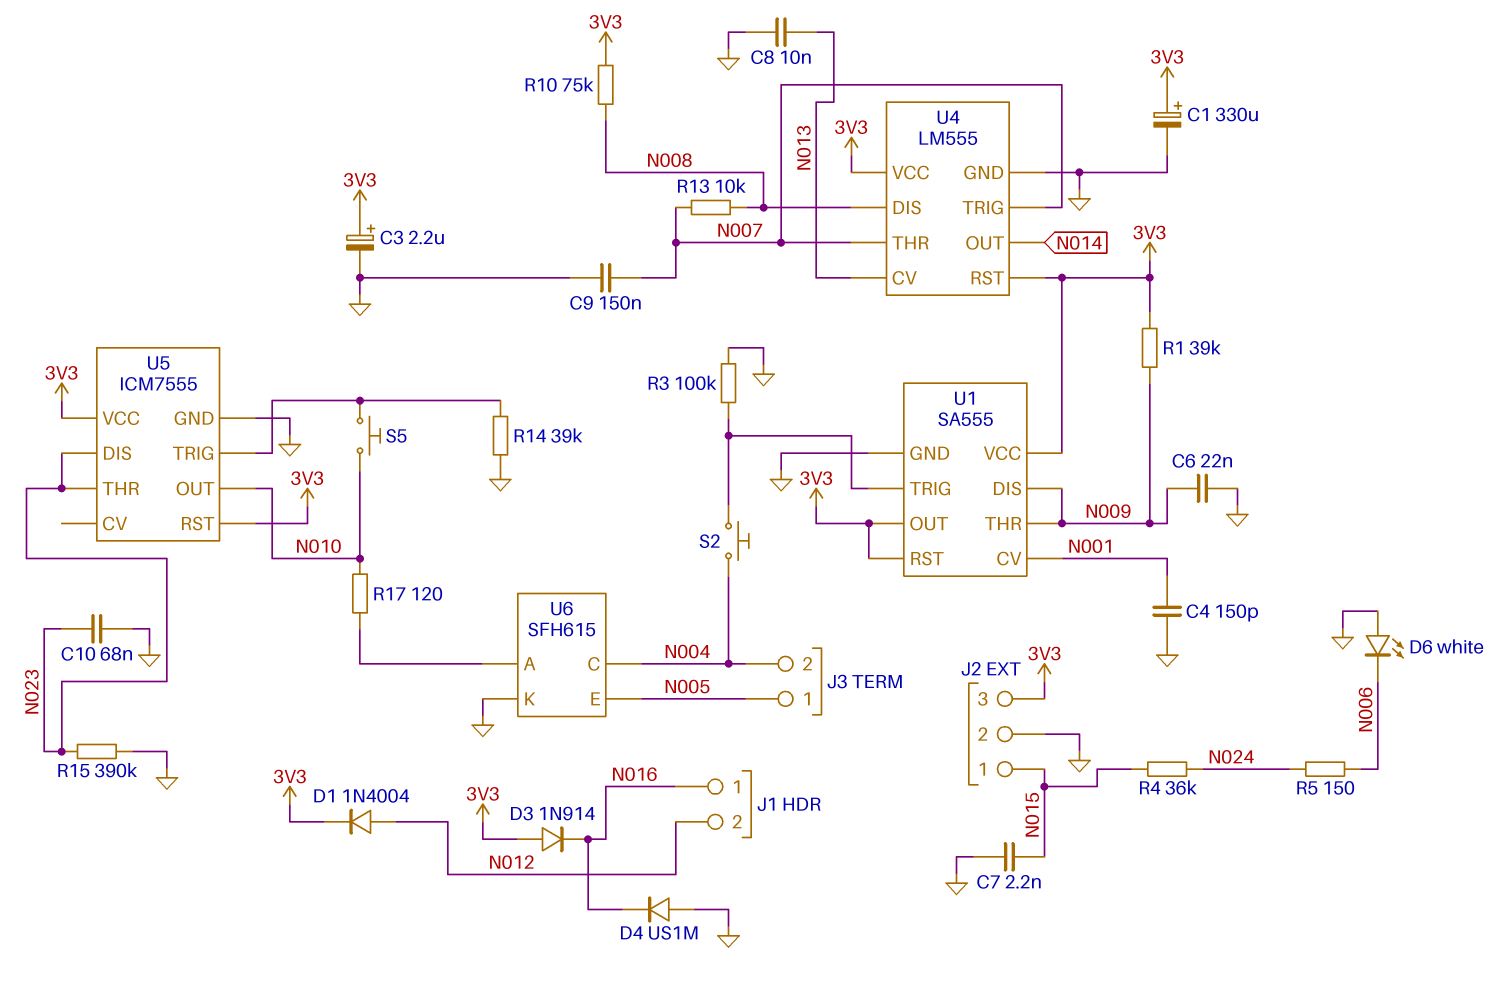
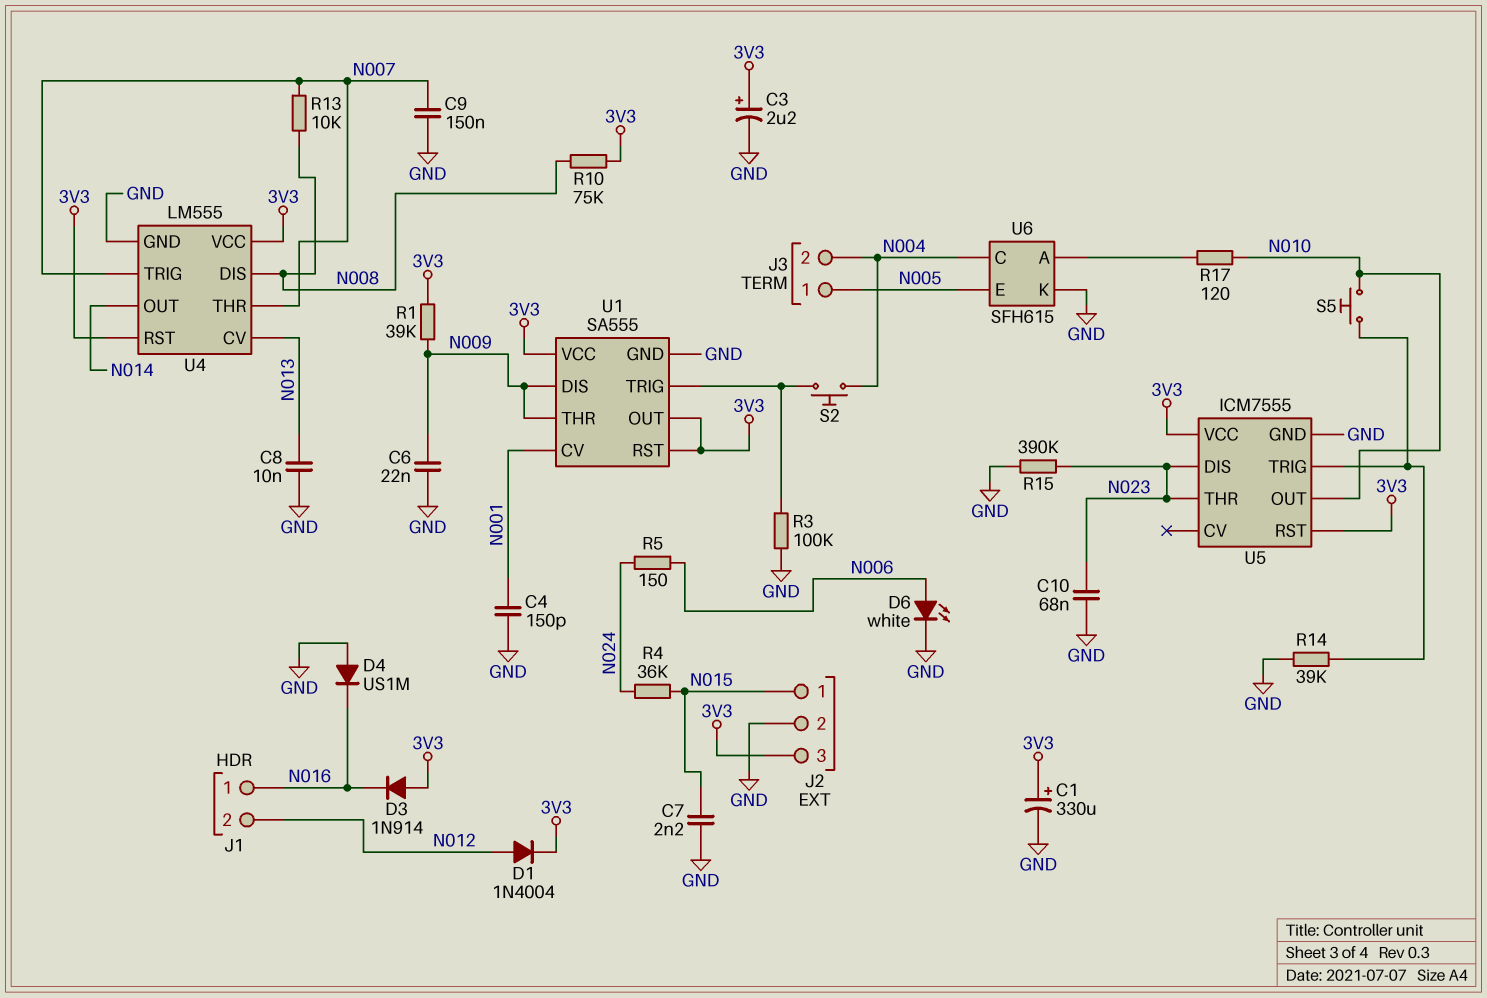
D6: LED white (A GND, K N006) -> LED white (A N006, K GND)

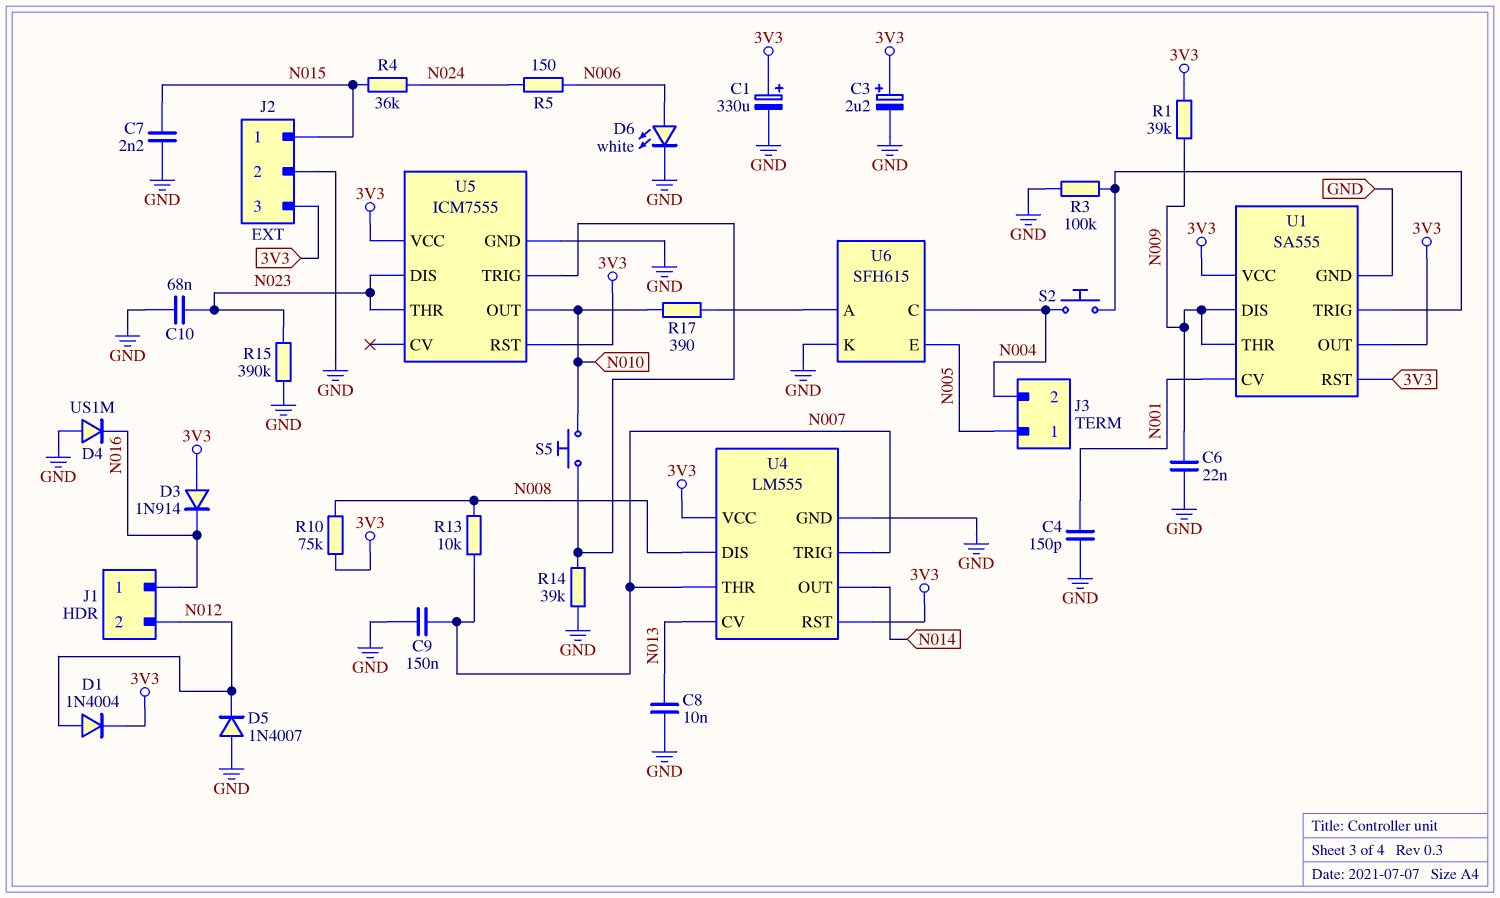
D5: none -> diode 1N4007 (A GND, K N012)
R17: 120 (N010, U6/A) -> 390 (N010, U6/A)

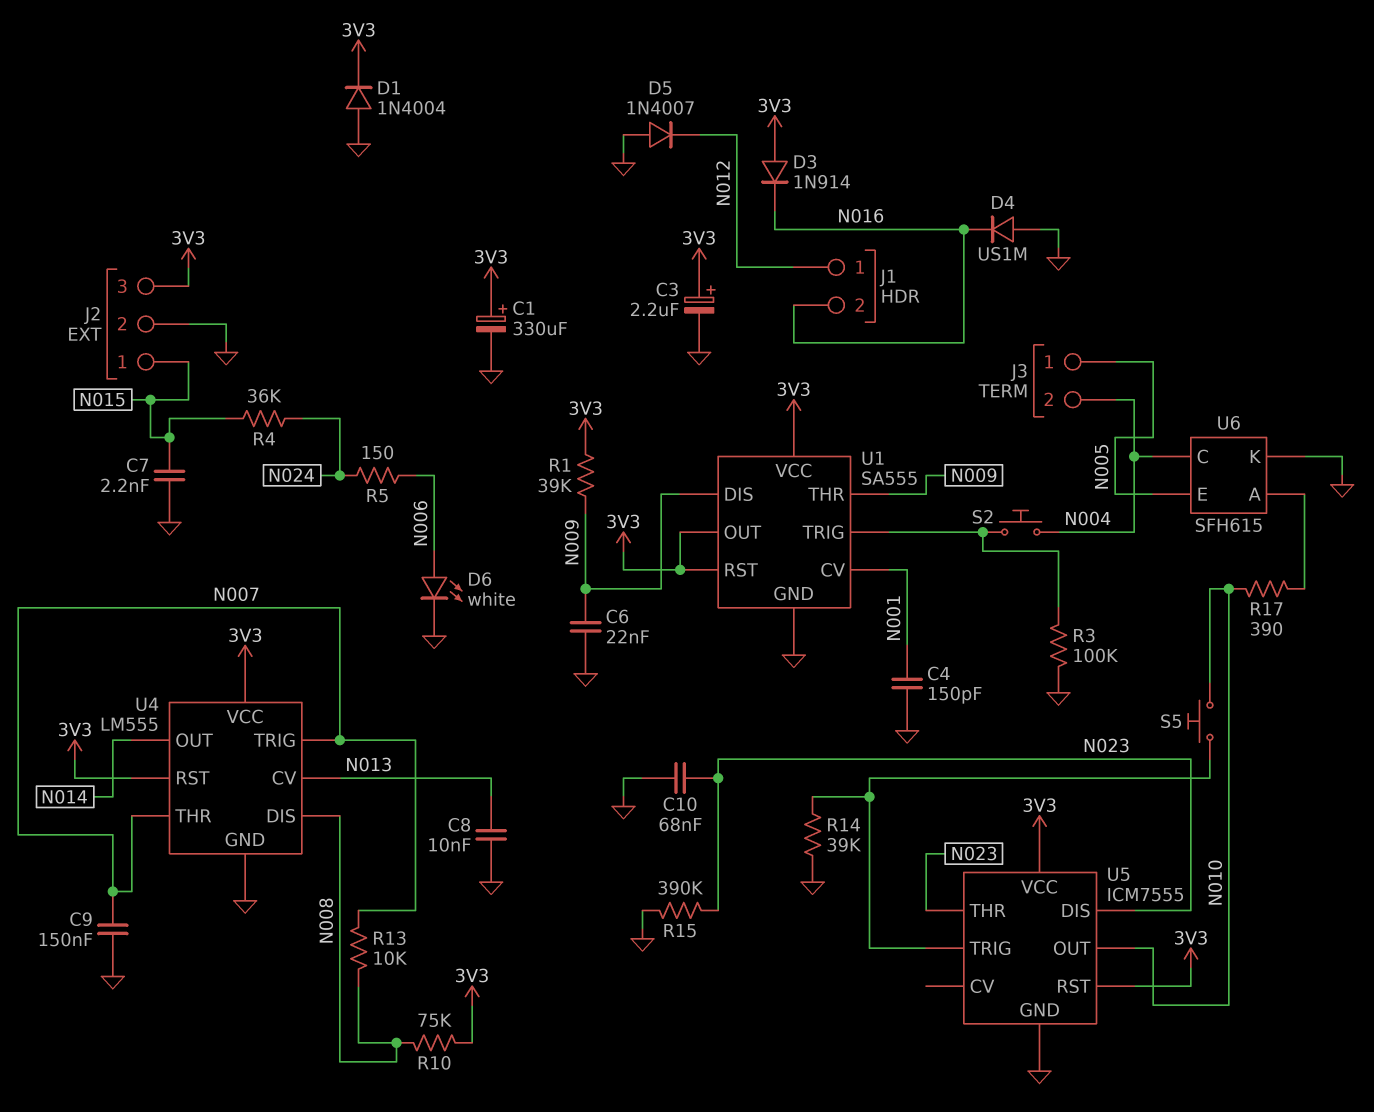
D1: diode 1N4004 (A N012, K 3V3) -> diode 1N4004 (A GND, K 3V3)
J1 pin 1: N016 -> N012
J1 pin 2: N012 -> N016

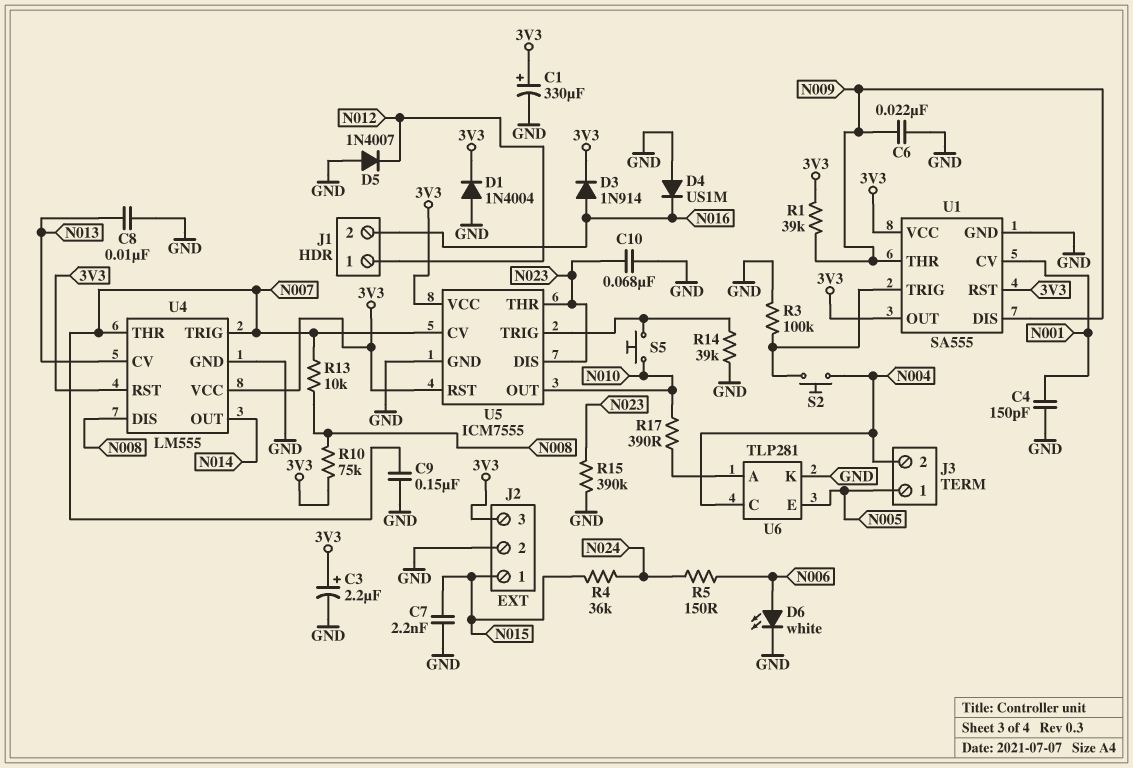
D3: diode 1N914 (A 3V3, K N016) -> diode 1N914 (A N016, K 3V3)
U5 pin CV: none -> N007
U6: SFH615 -> TLP281

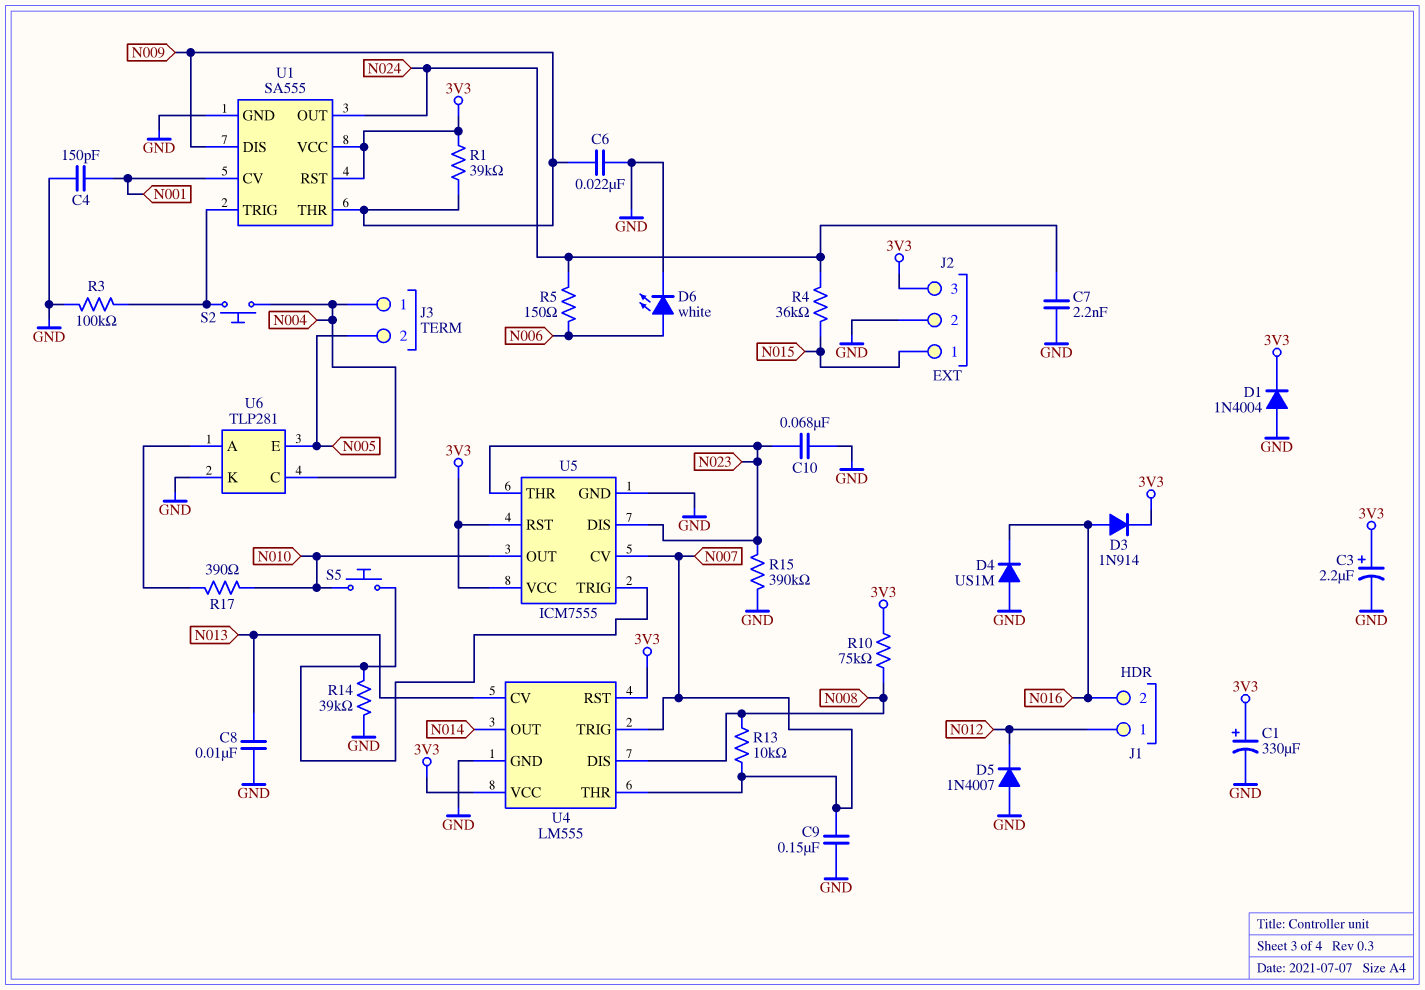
C7: 2.2nF (GND, N015) -> 2.2nF (GND, N024)
J3 pin 1: N005 -> N004
J3 pin 2: N004 -> N005
U1 pin OUT: 3V3 -> N024

